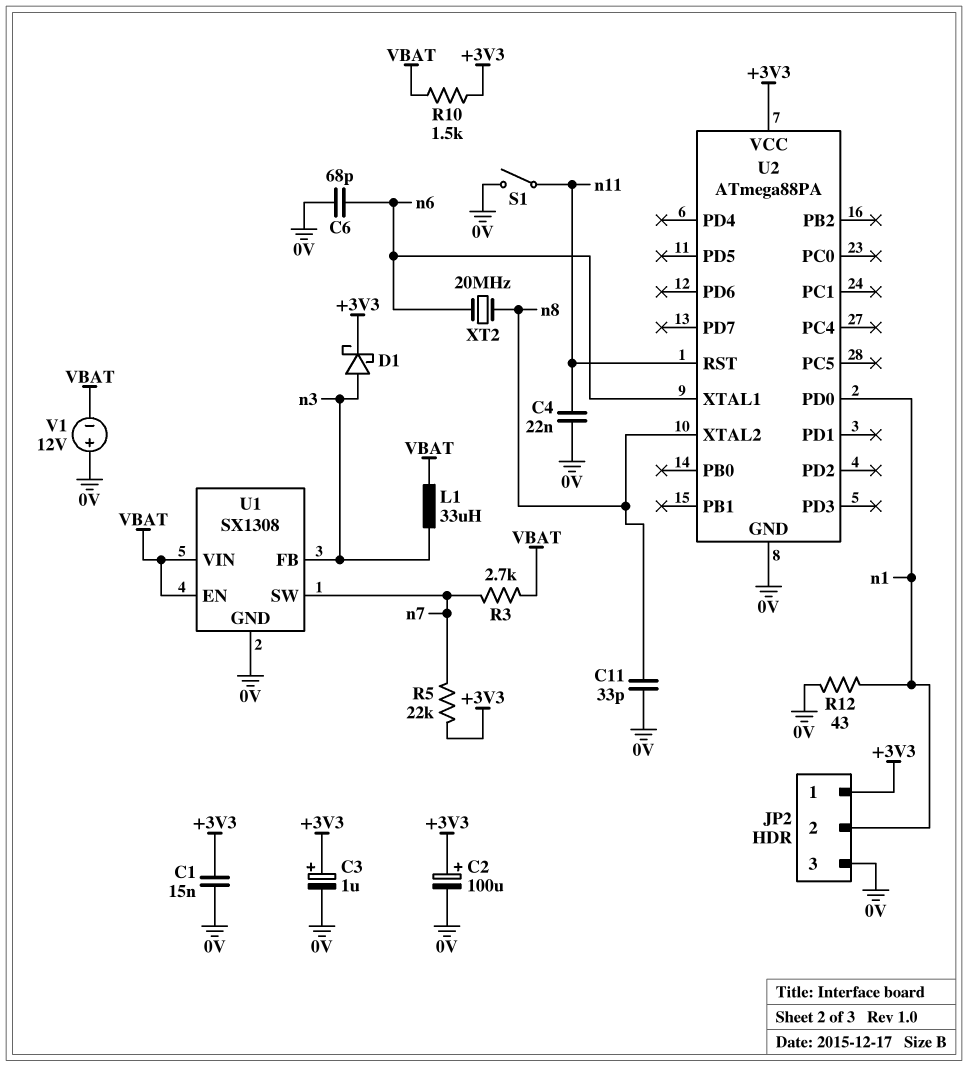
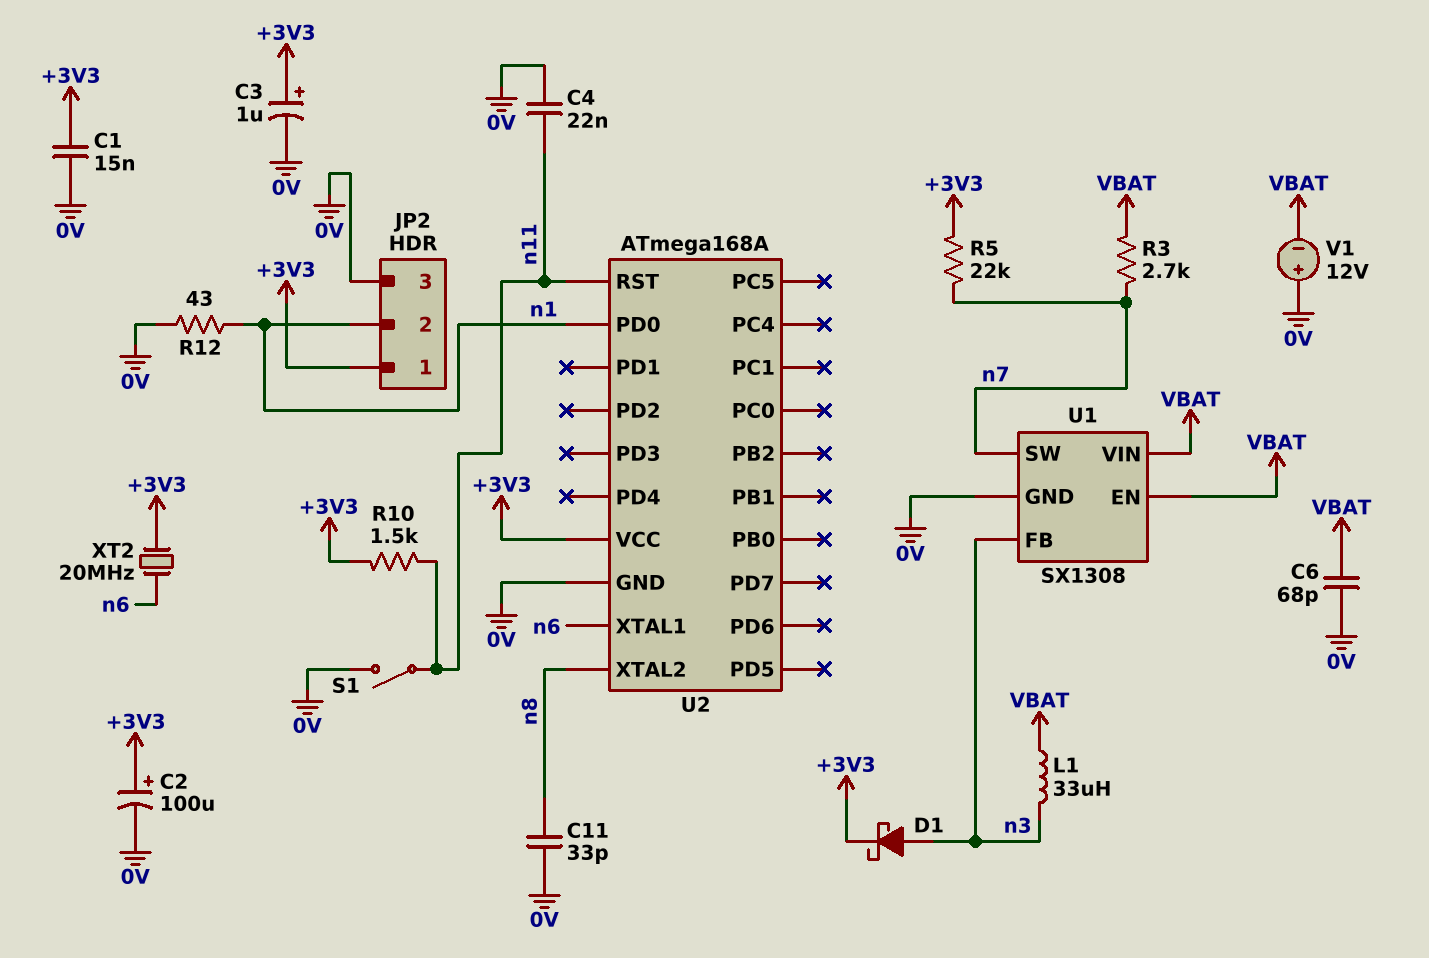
C6: 68pF (0V, n6) -> 68pF (0V, VBAT)
R10: 1.5k (+3V3, VBAT) -> 1.5k (+3V3, n11)
U2: ATmega88PA -> ATmega168A
XT2: 20MHz (n6, n8) -> 20MHz (+3V3, n6)

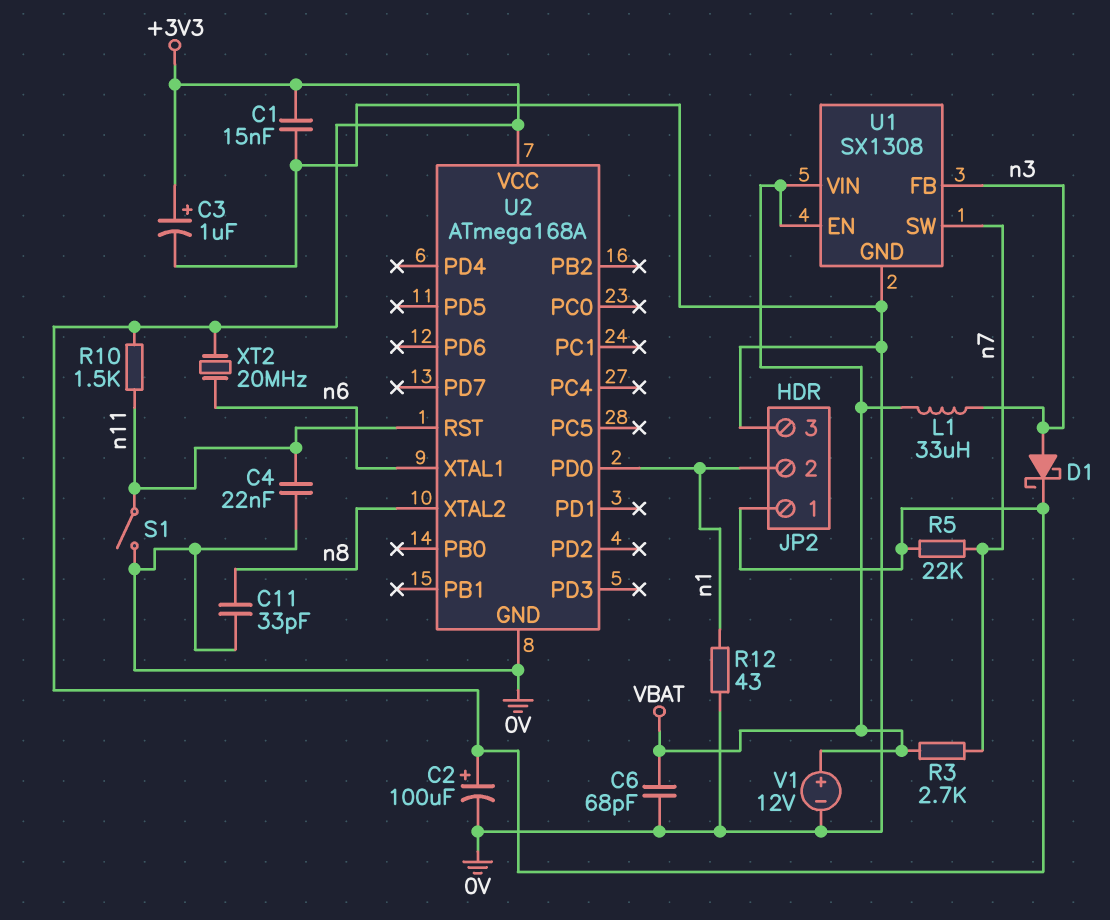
V1: 12V (plus 0V, minus VBAT) -> 12V (plus VBAT, minus 0V)

